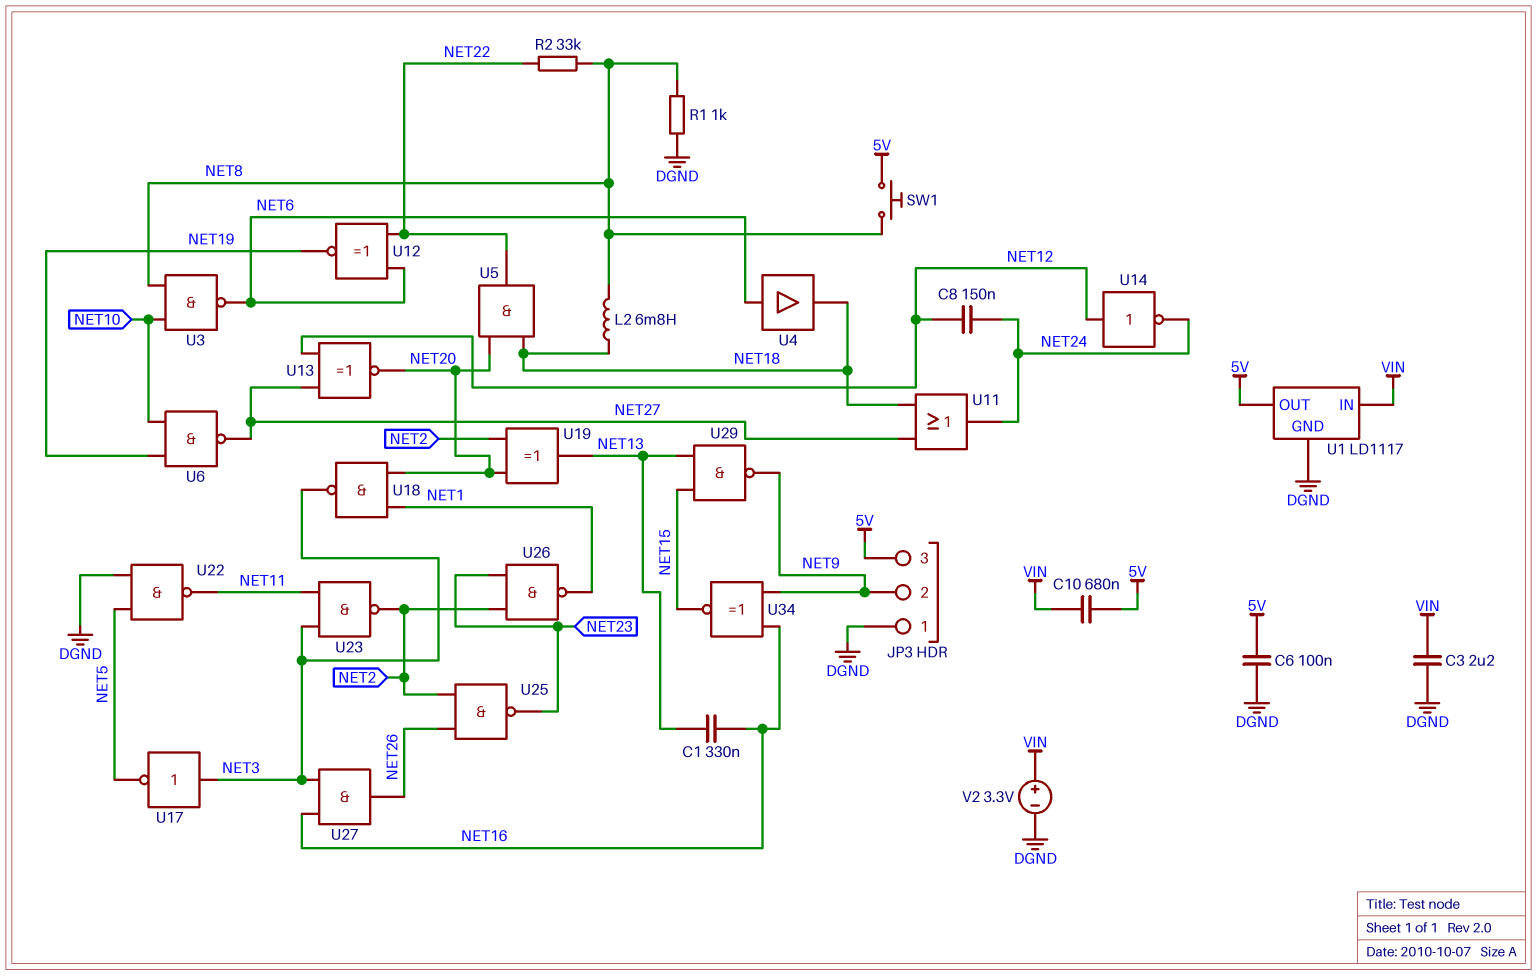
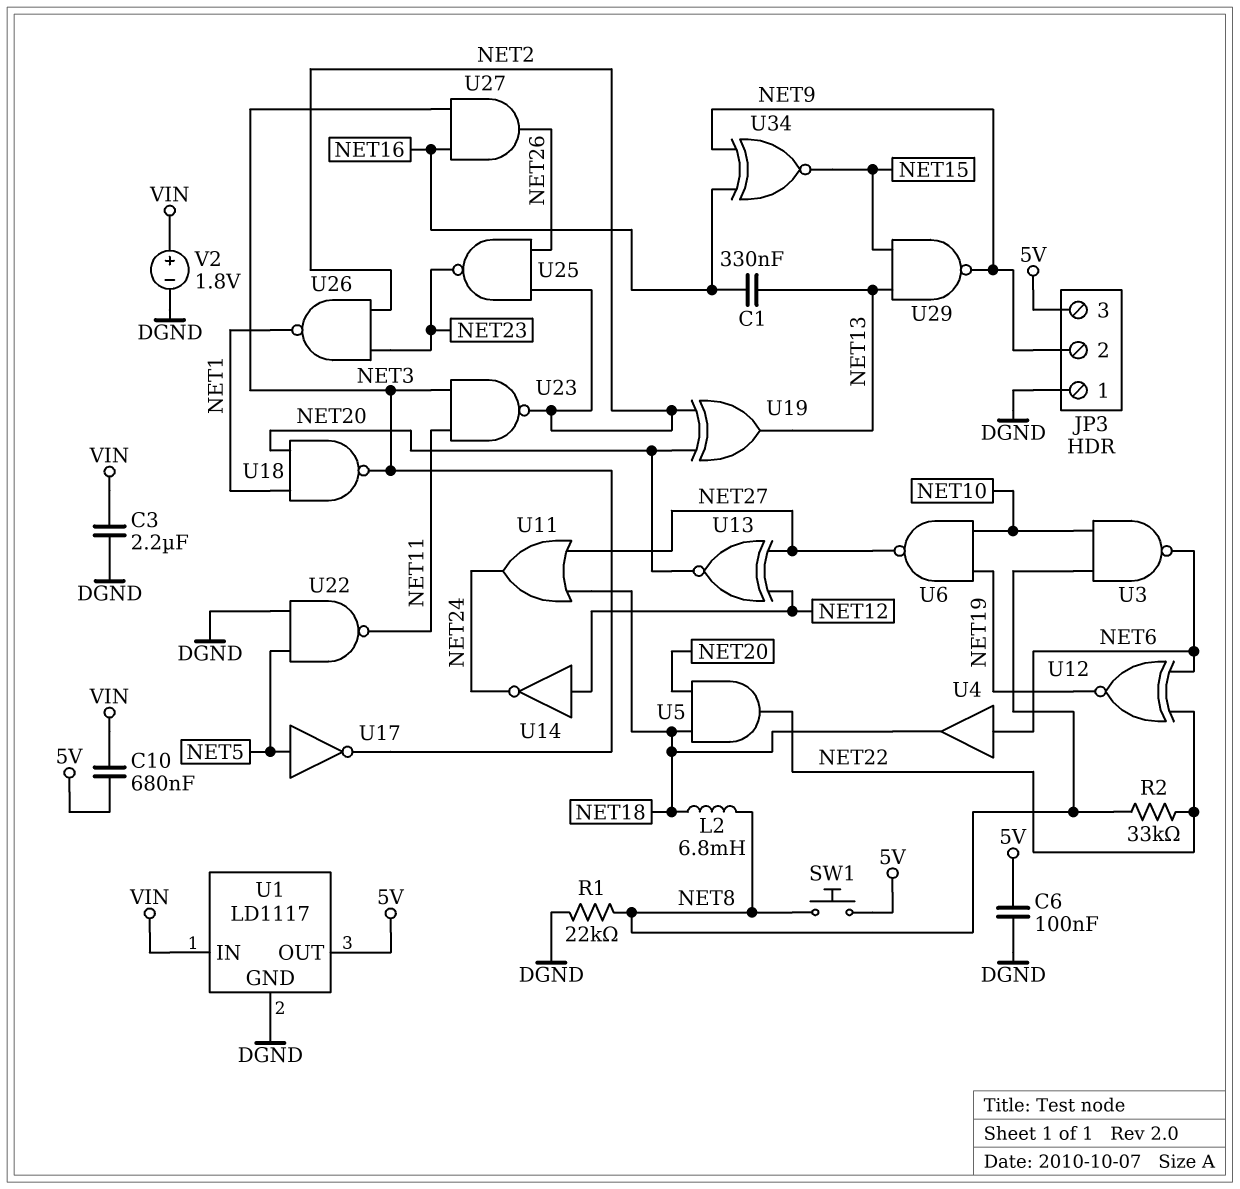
C8: 150nF (NET12, NET24) -> none
R1: 1k (DGND, NET8) -> 22k (DGND, NET8)
U17: NOT (in NET3, out NET5) -> NOT (in NET5, out NET3)
V2: 3.3V (plus VIN, minus DGND) -> 1.8V (plus VIN, minus DGND)

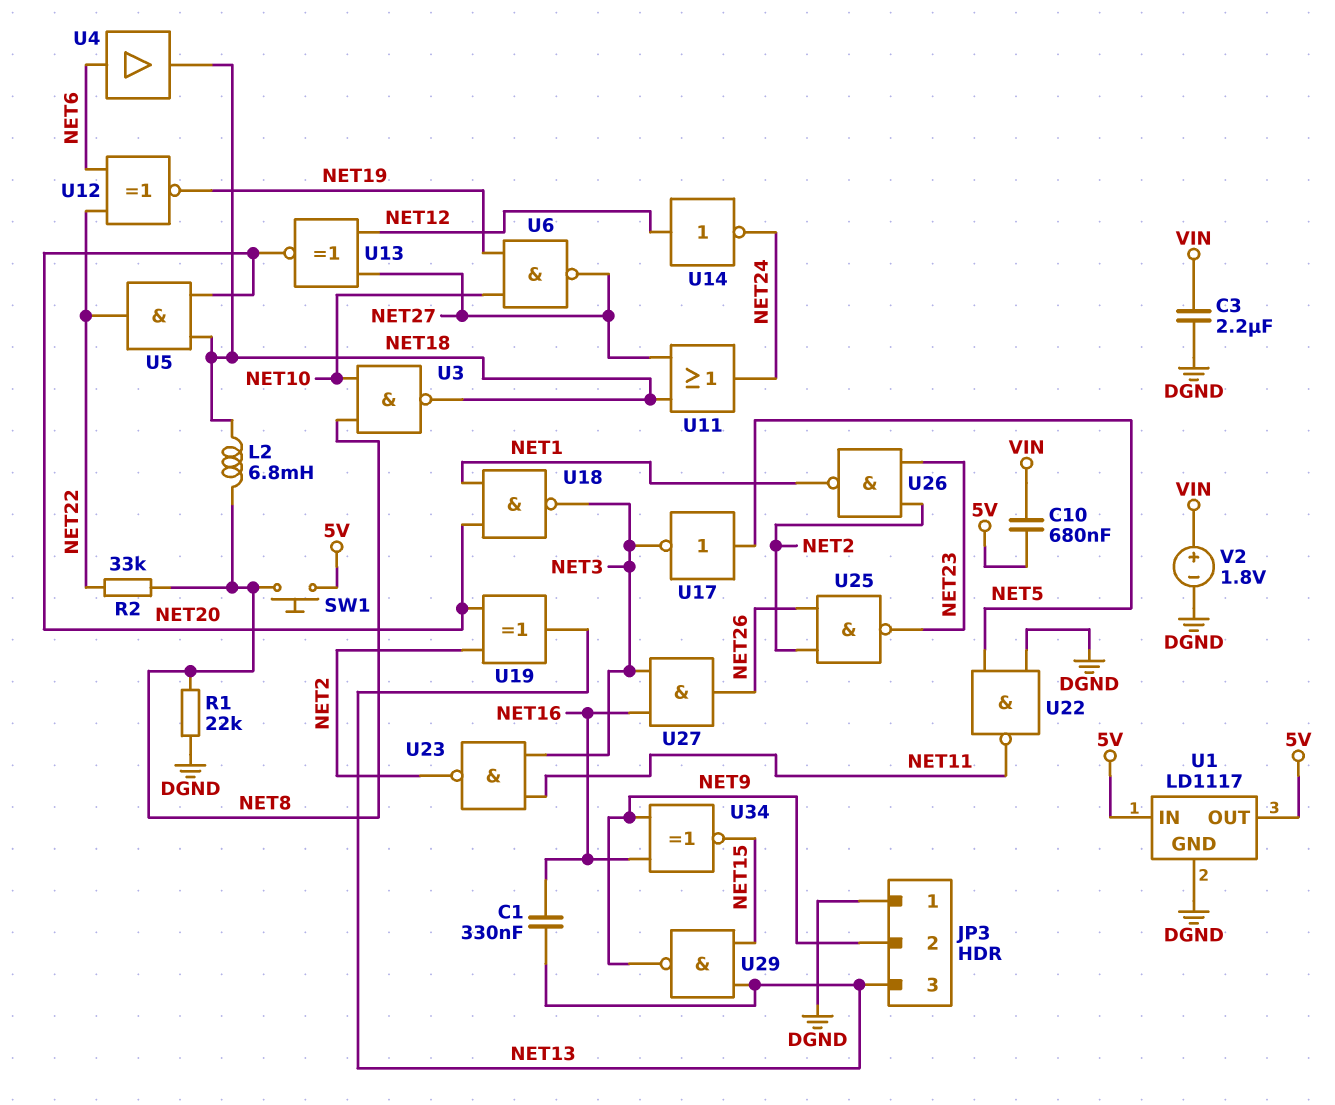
C6: 100nF (5V, DGND) -> none
JP3 pin 3: 5V -> NET13
U1 pin IN: VIN -> 5V
U3: NAND (in NET8, in NET10, out NET6) -> NAND (in NET8, in NET10, out NET18)

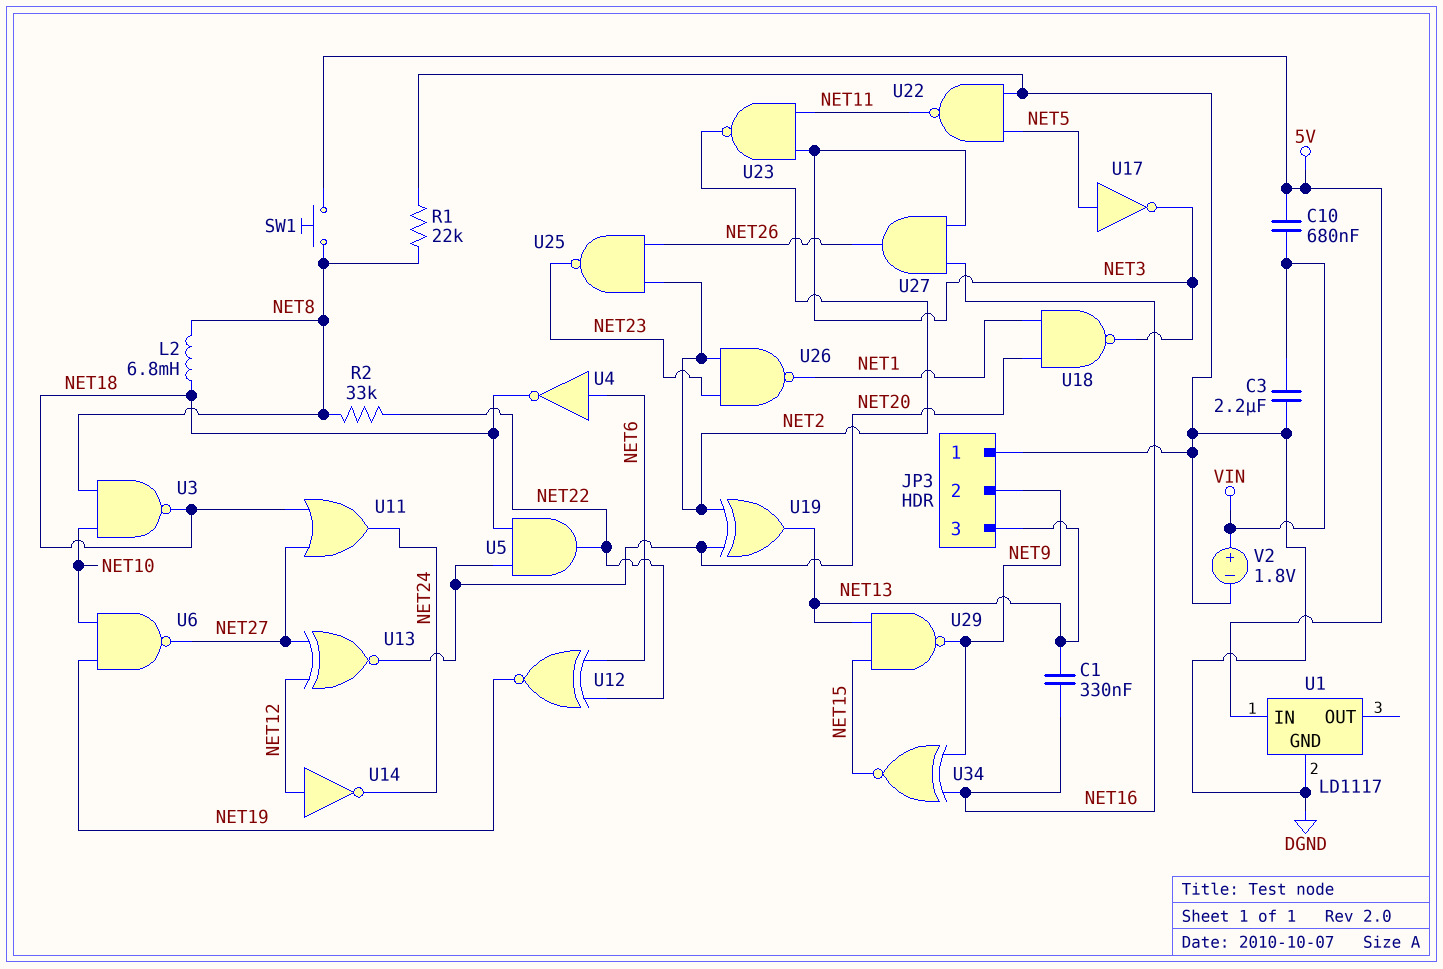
U1 pin OUT: 5V -> none
U4: buffer (in NET6, out NET18) -> NOT (in NET6, out NET18)

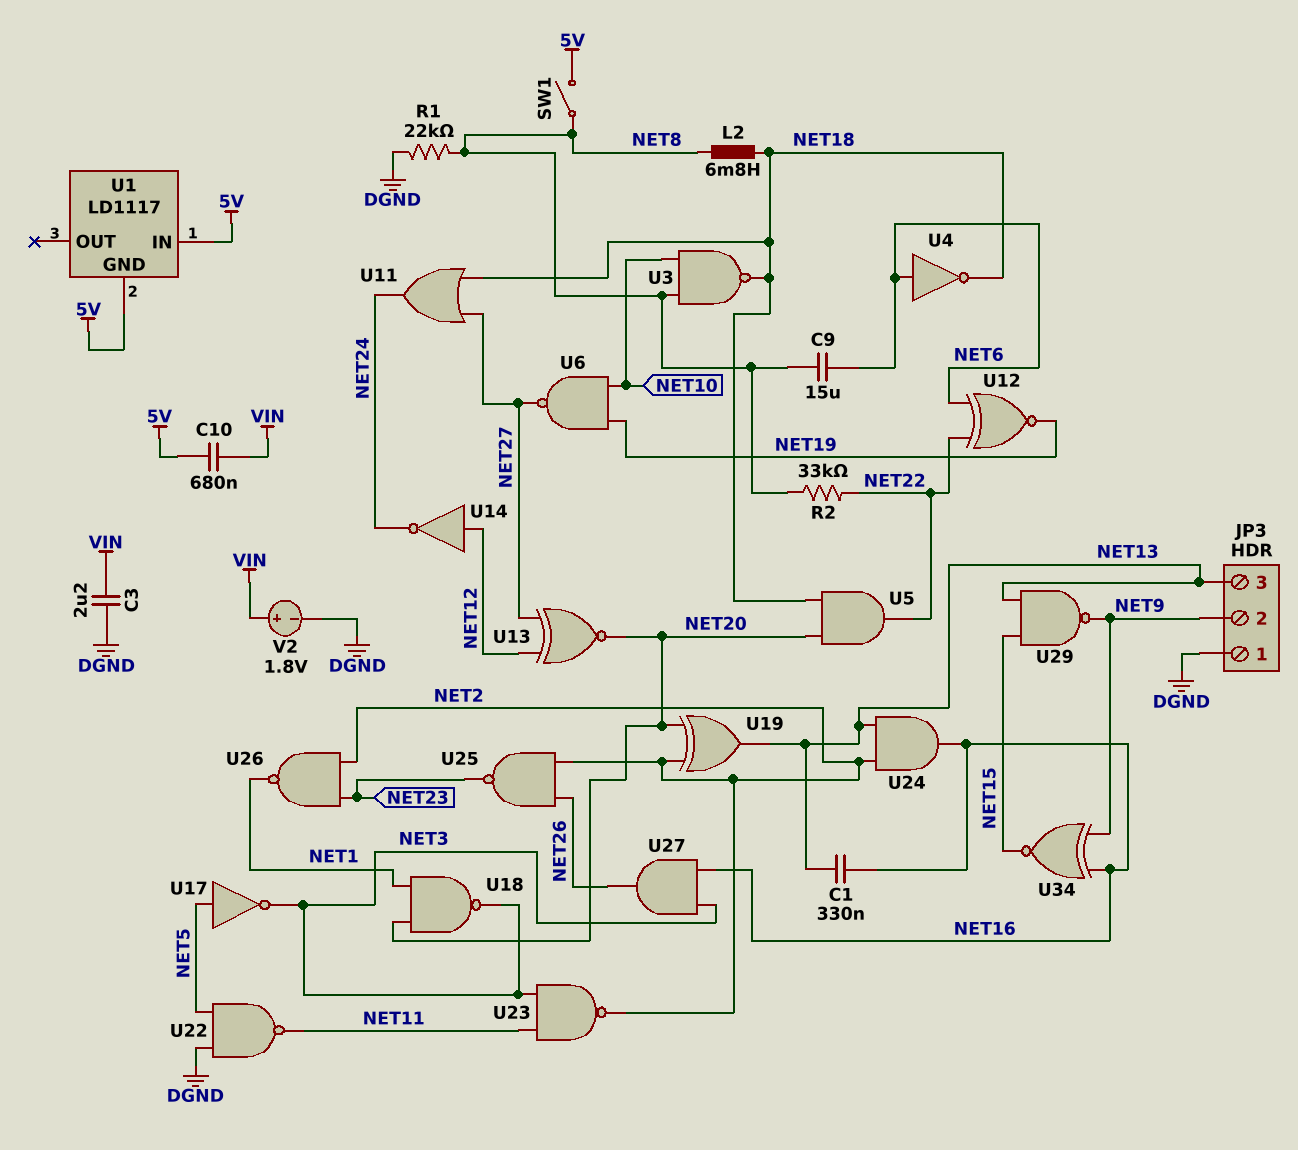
C9: none -> 15uF (NET6, NET8)
SW1: button (5V, NET8) -> switch (5V, NET8)
U1 pin GND: DGND -> 5V
U24: none -> AND (in NET2, in NET13, out NET16)

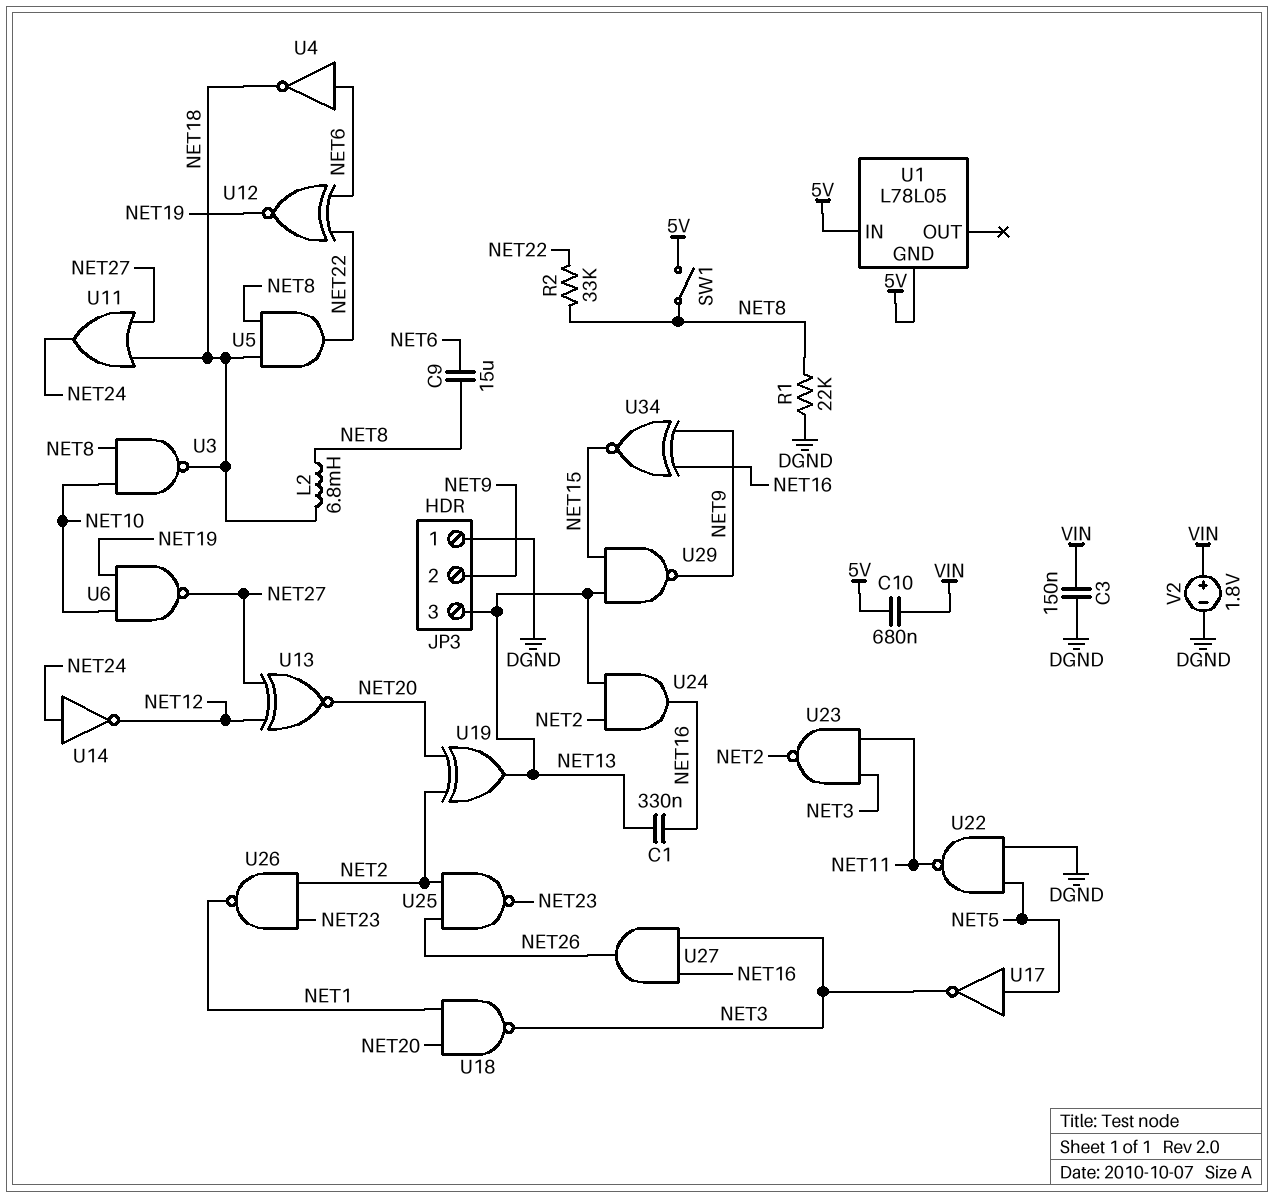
C3: 2.2uF (DGND, VIN) -> 150nF (DGND, VIN)
U1: LD1117 -> L78L05
U5: AND (in NET18, in NET20, out NET22) -> AND (in NET8, in NET18, out NET22)
U14: NOT (in NET12, out NET24) -> NOT (in NET24, out NET12)

